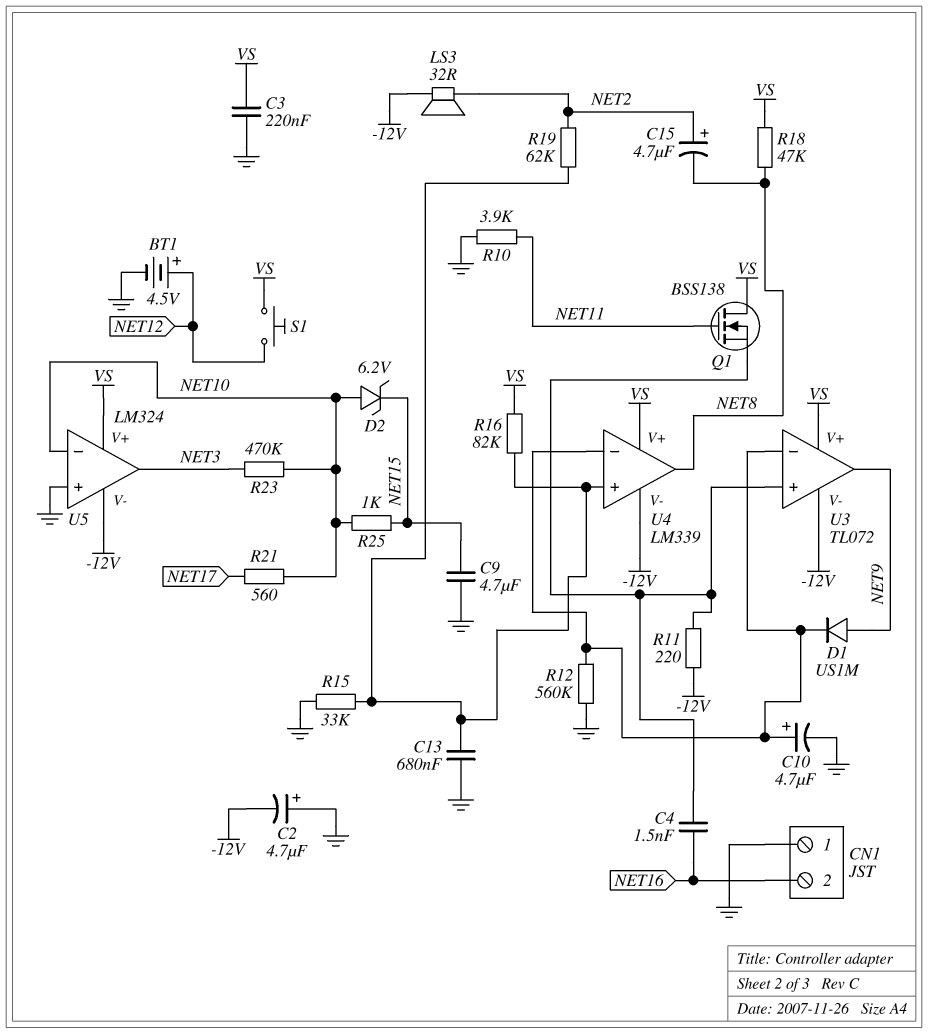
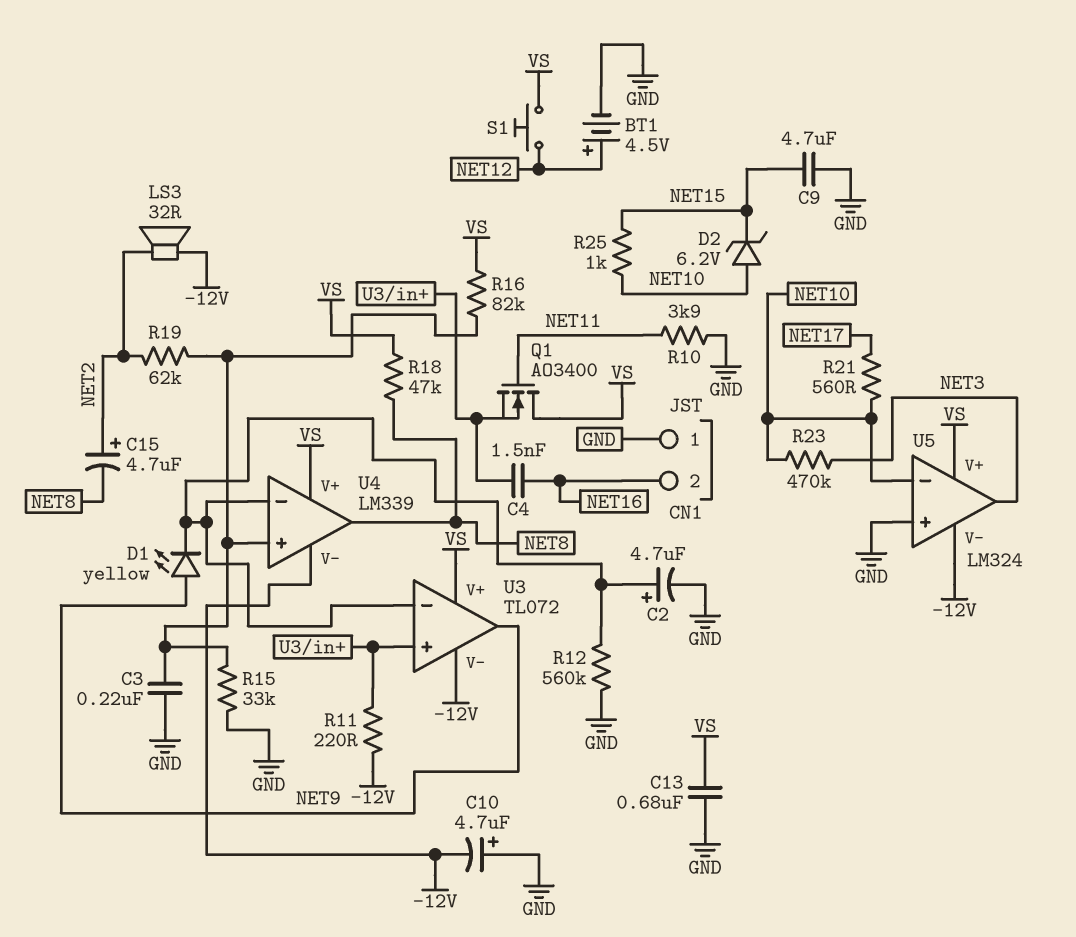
C2: 4.7uF (plus GND, minus -12V) -> 4.7uF (plus U3/in-, minus GND)
C3: 220nF (GND, VS) -> 220nF (GND, U4/in+)
C10: 4.7uF (plus U3/in-, minus GND) -> 4.7uF (plus GND, minus -12V)
C13: 680nF (GND, U4/in+) -> 680nF (GND, VS)
D1: diode US1M (A NET9, K U3/in-) -> LED yellow (A NET9, K U3/in-)
Q1: NMOS BSS138 (G NET11, D VS, S U3/in+) -> NMOS AO3400 (G NET11, D VS, S U3/in+)

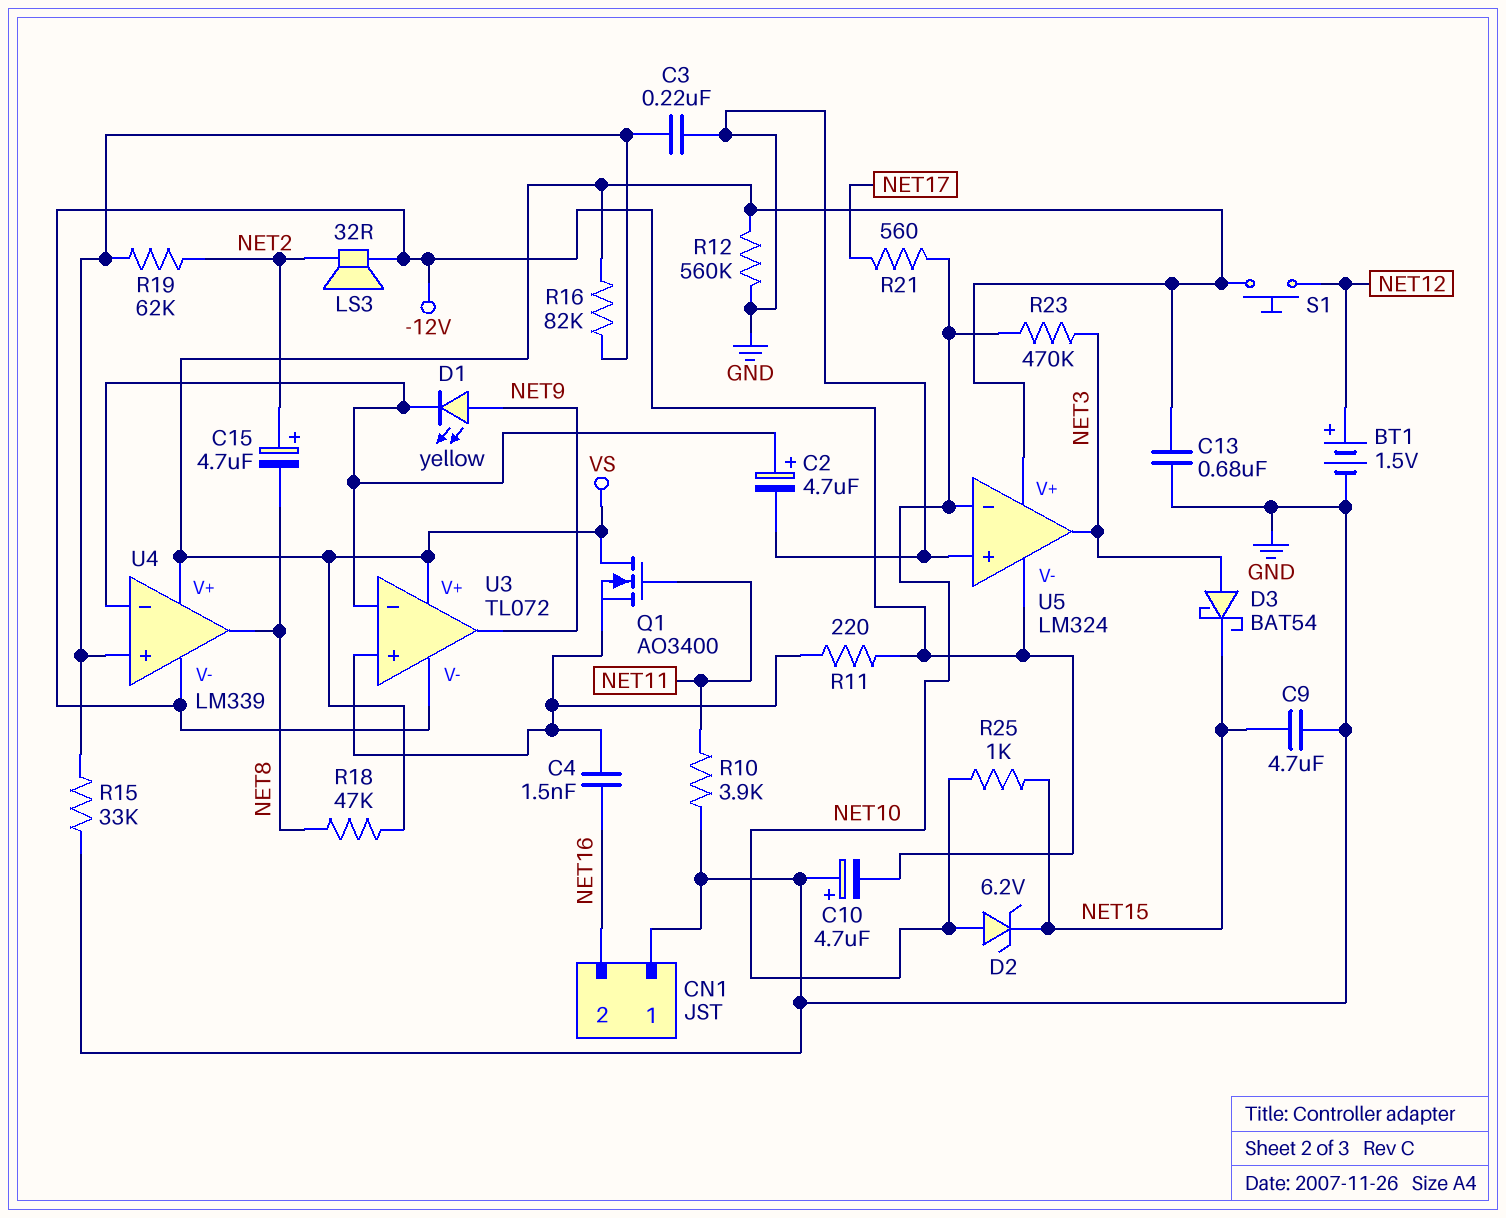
BT1: 4.5V (plus NET12, minus GND) -> 1.5V (plus NET12, minus GND)
D3: none -> schottky BAT54 (A NET3, K NET15)
R12: 560k (GND, U3/in-) -> 560k (GND, VS)

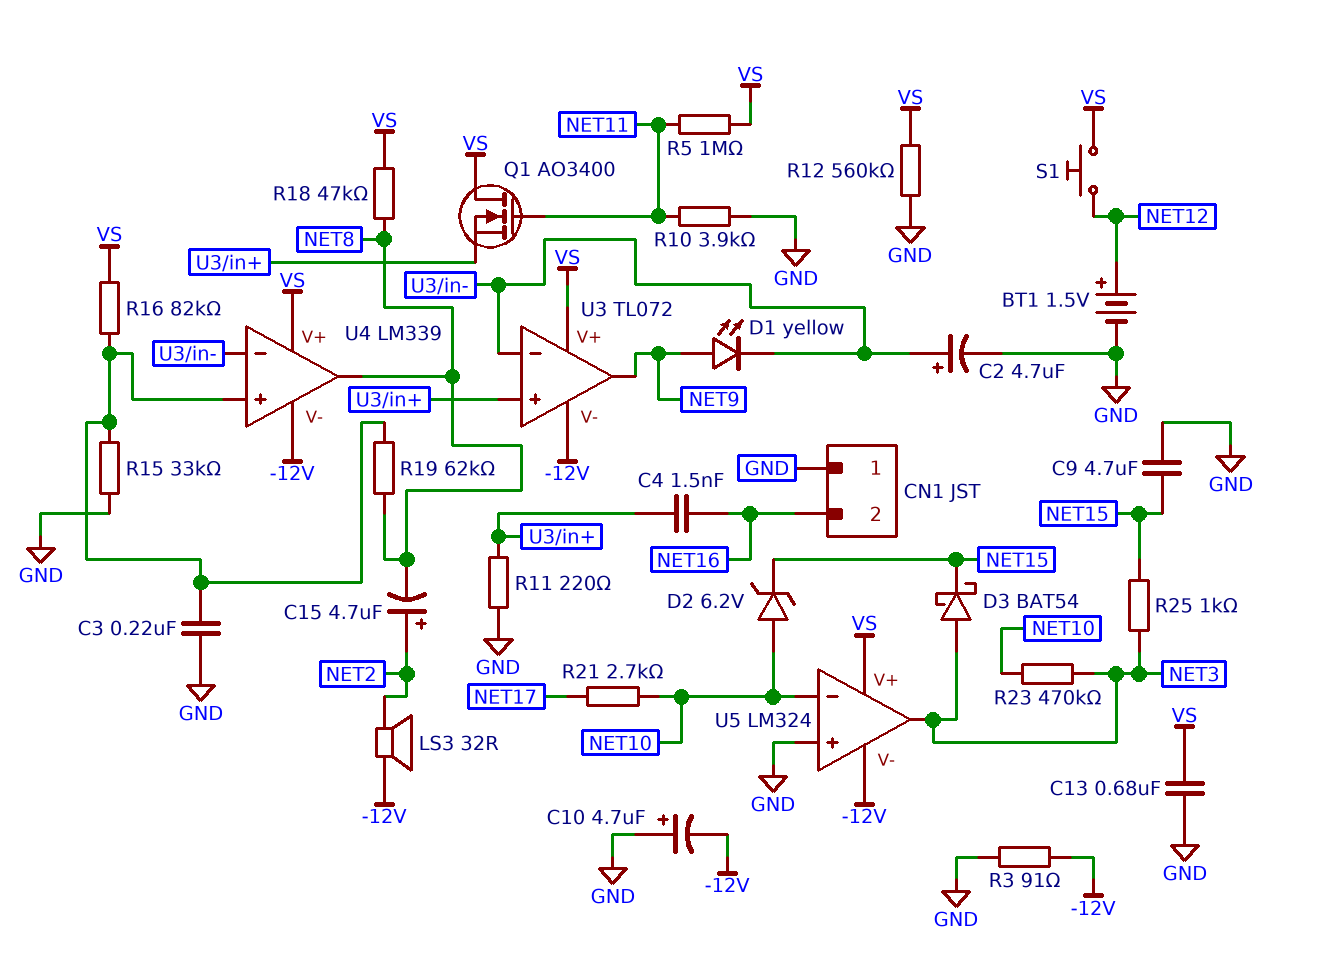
R3: none -> 91 (-12V, GND)
R5: none -> 1M (NET11, VS)
R11: 220 (-12V, U3/in+) -> 220 (GND, U3/in+)
R19: 62k (NET2, U4/in+) -> 62k (NET8, U4/in+)
R21: 560 (NET10, NET17) -> 2.7k (NET10, NET17)
R25: 1k (NET10, NET15) -> 1k (NET3, NET15)

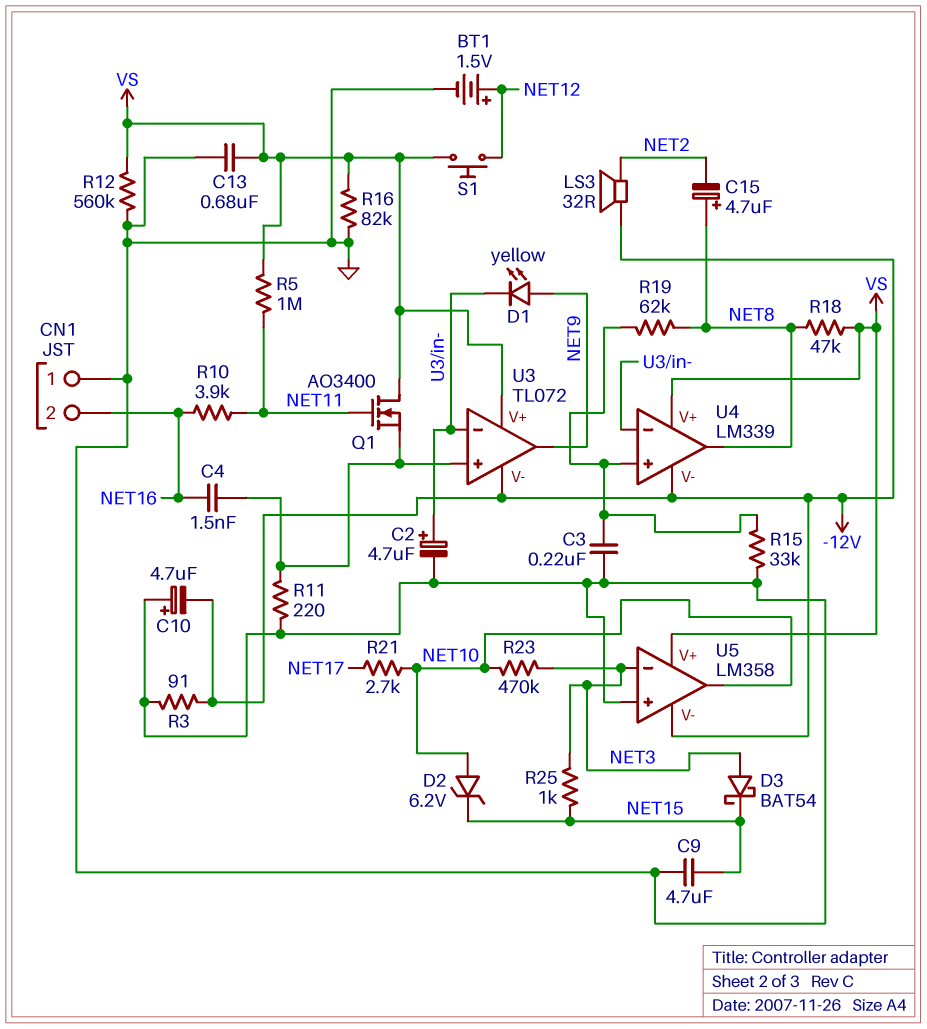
C15: 4.7uF (plus NET2, minus NET8) -> 4.7uF (plus NET8, minus NET2)
R10: 3.9k (GND, NET11) -> 3.9k (NET11, NET16)
R16: 82k (U4/in+, VS) -> 82k (GND, VS)
U5: LM324 -> LM358
U5 pin in-: NET10 -> NET3
U5 pin out: NET3 -> NET10

